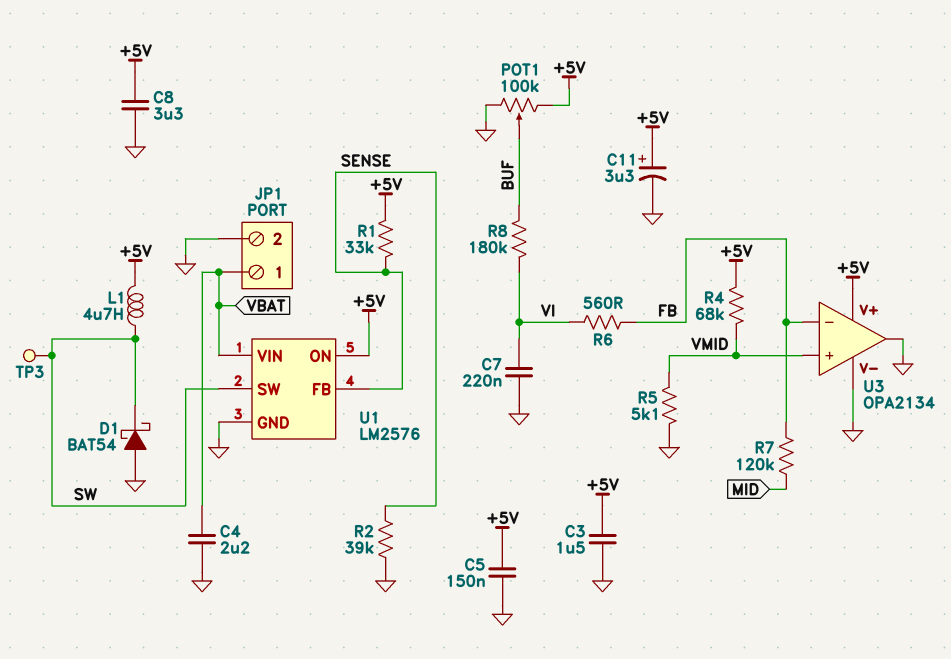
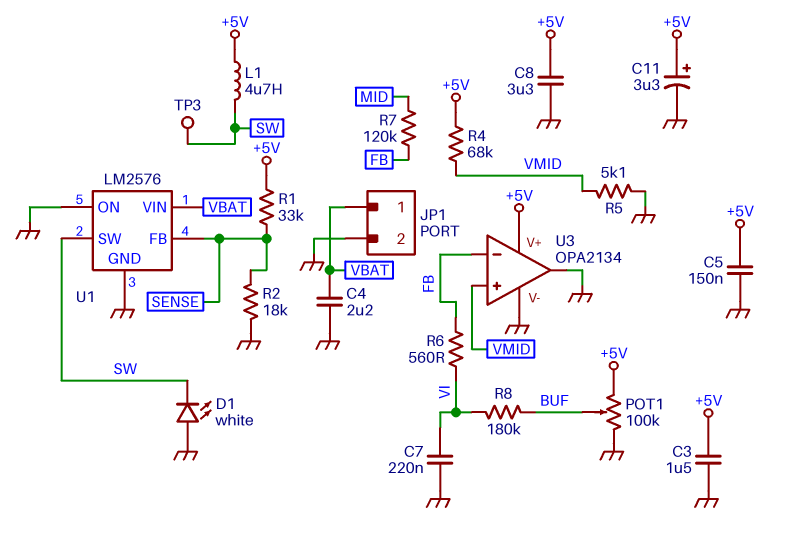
D1: schottky BAT54 (A GND, K SW) -> LED white (A GND, K SW)
R2: 39k (GND, SENSE) -> 18k (GND, SENSE)
U1 pin ON: +5V -> GND

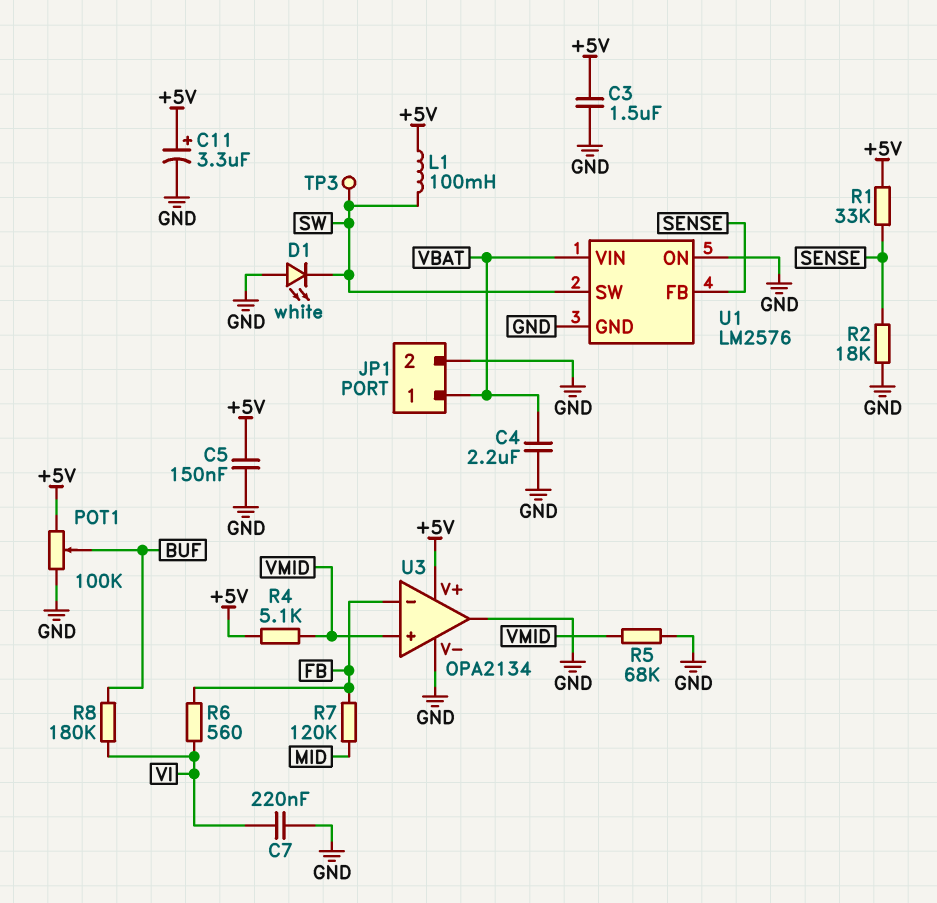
C8: 3.3uF (+5V, GND) -> none
L1: 4.7uH (+5V, SW) -> 100mH (+5V, SW)
R4: 68k (+5V, VMID) -> 5.1k (+5V, VMID)
R5: 5.1k (GND, VMID) -> 68k (GND, VMID)

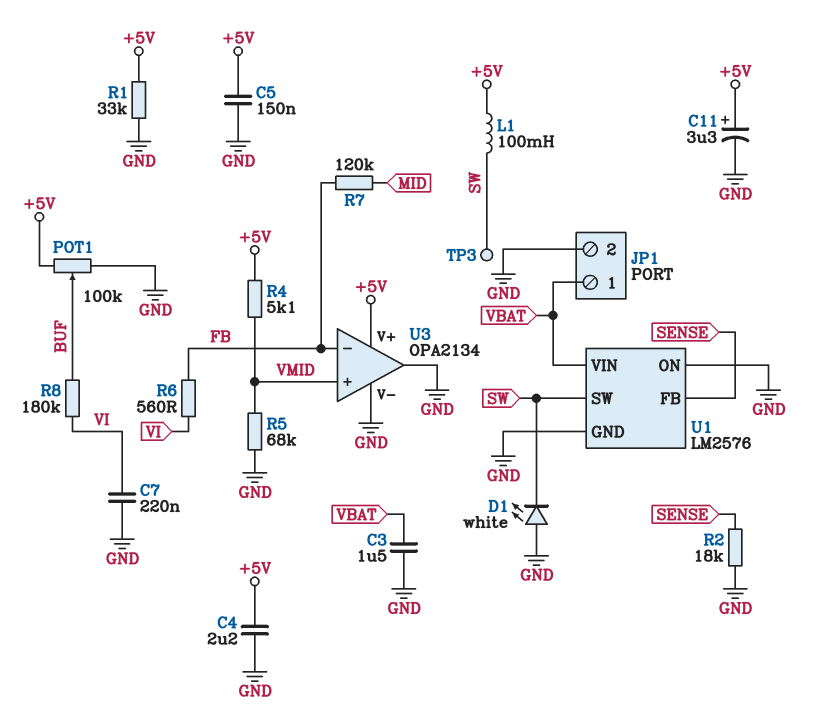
C3: 1.5uF (+5V, GND) -> 1.5uF (GND, VBAT)
C4: 2.2uF (GND, VBAT) -> 2.2uF (+5V, GND)
R1: 33k (+5V, SENSE) -> 33k (+5V, GND)

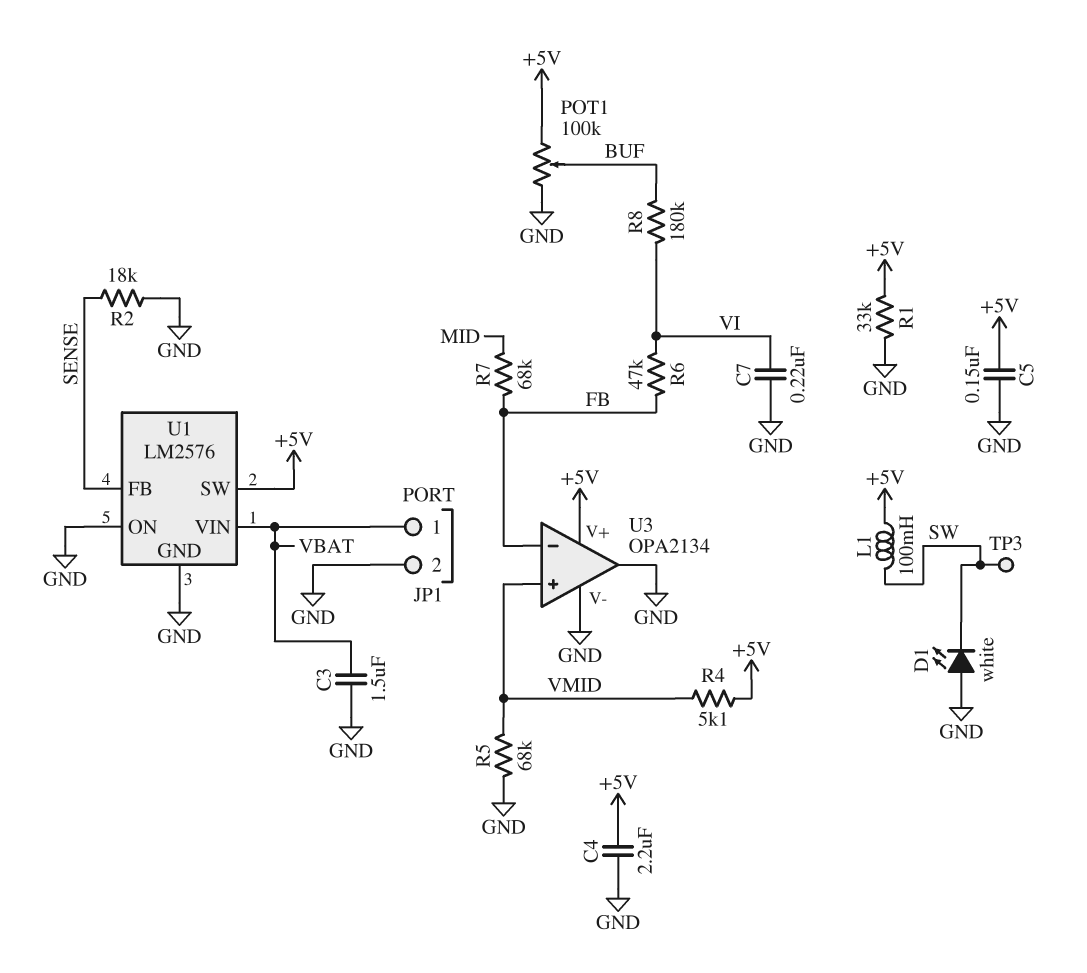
C11: 3.3uF (plus +5V, minus GND) -> none
R6: 560 (FB, VI) -> 47k (FB, VI)
R7: 120k (FB, MID) -> 68k (FB, MID)
U1 pin SW: SW -> +5V

